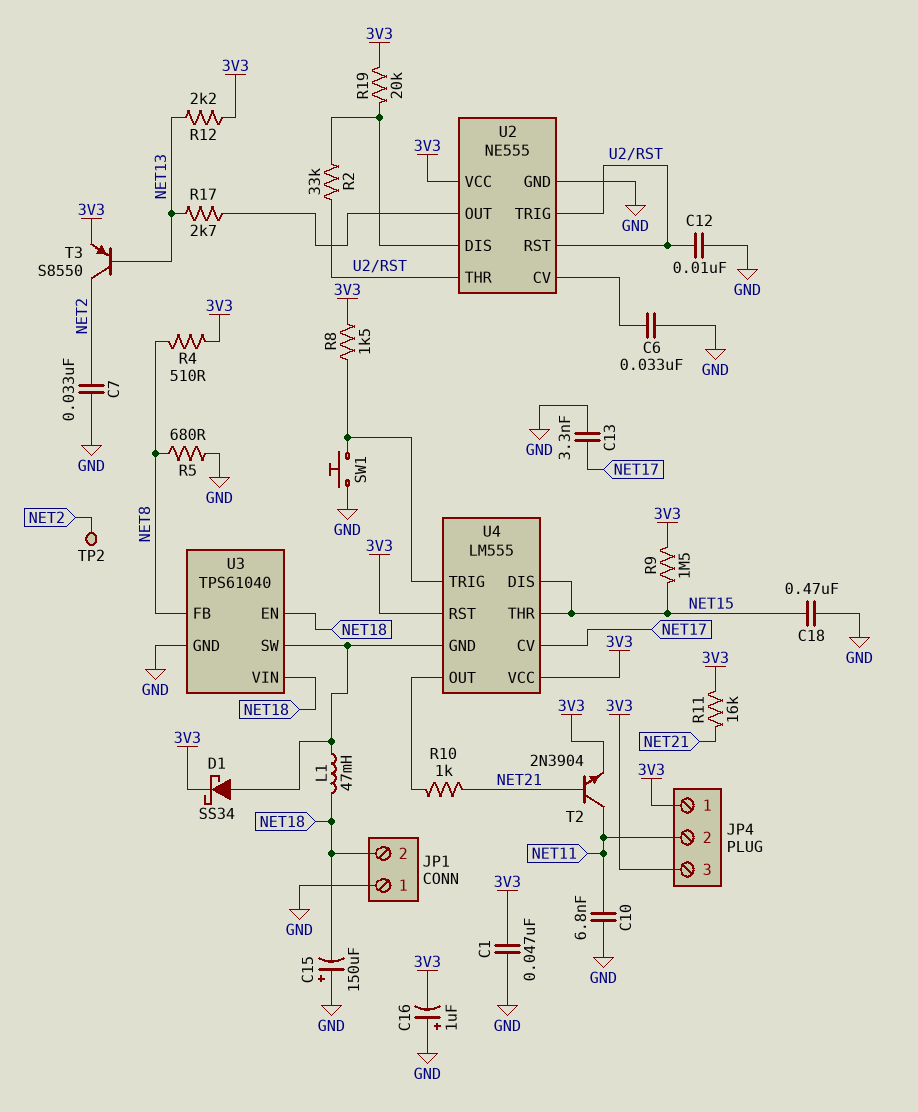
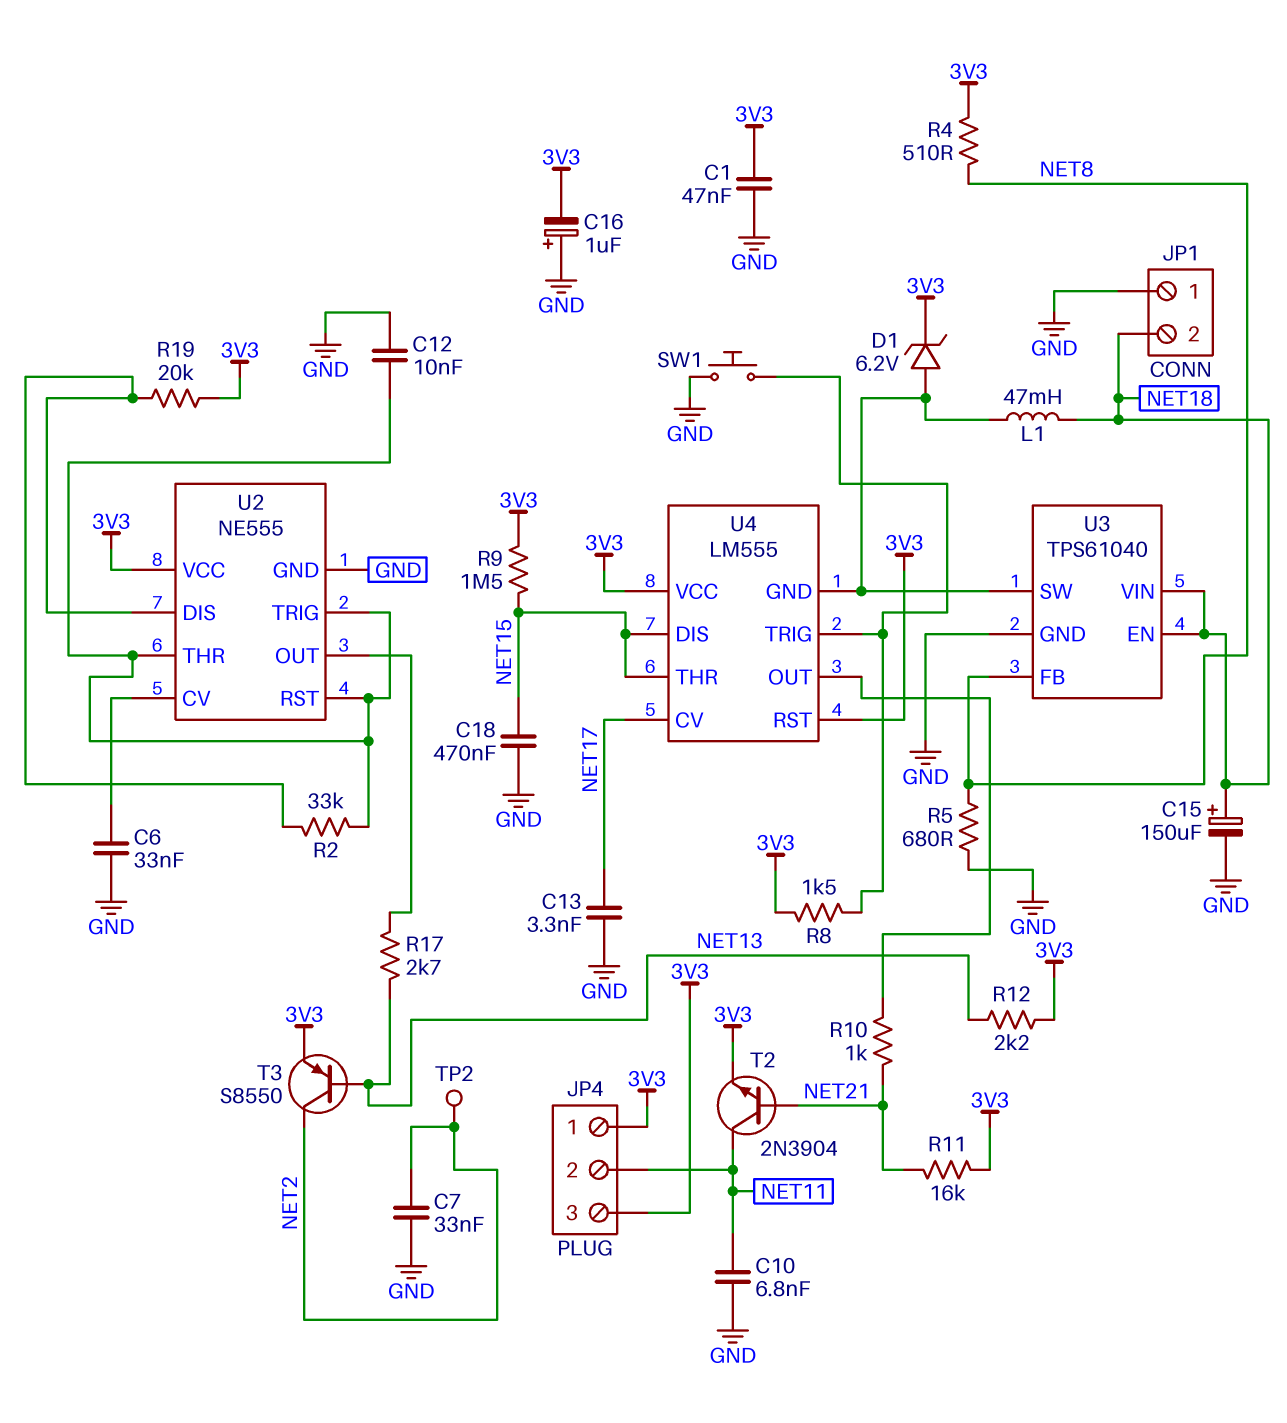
C15: 150uF (plus GND, minus NET18) -> 150uF (plus NET18, minus GND)
D1: schottky SS34 (A U3/SW, K 3V3) -> zener 6.2V (A U3/SW, K 3V3)

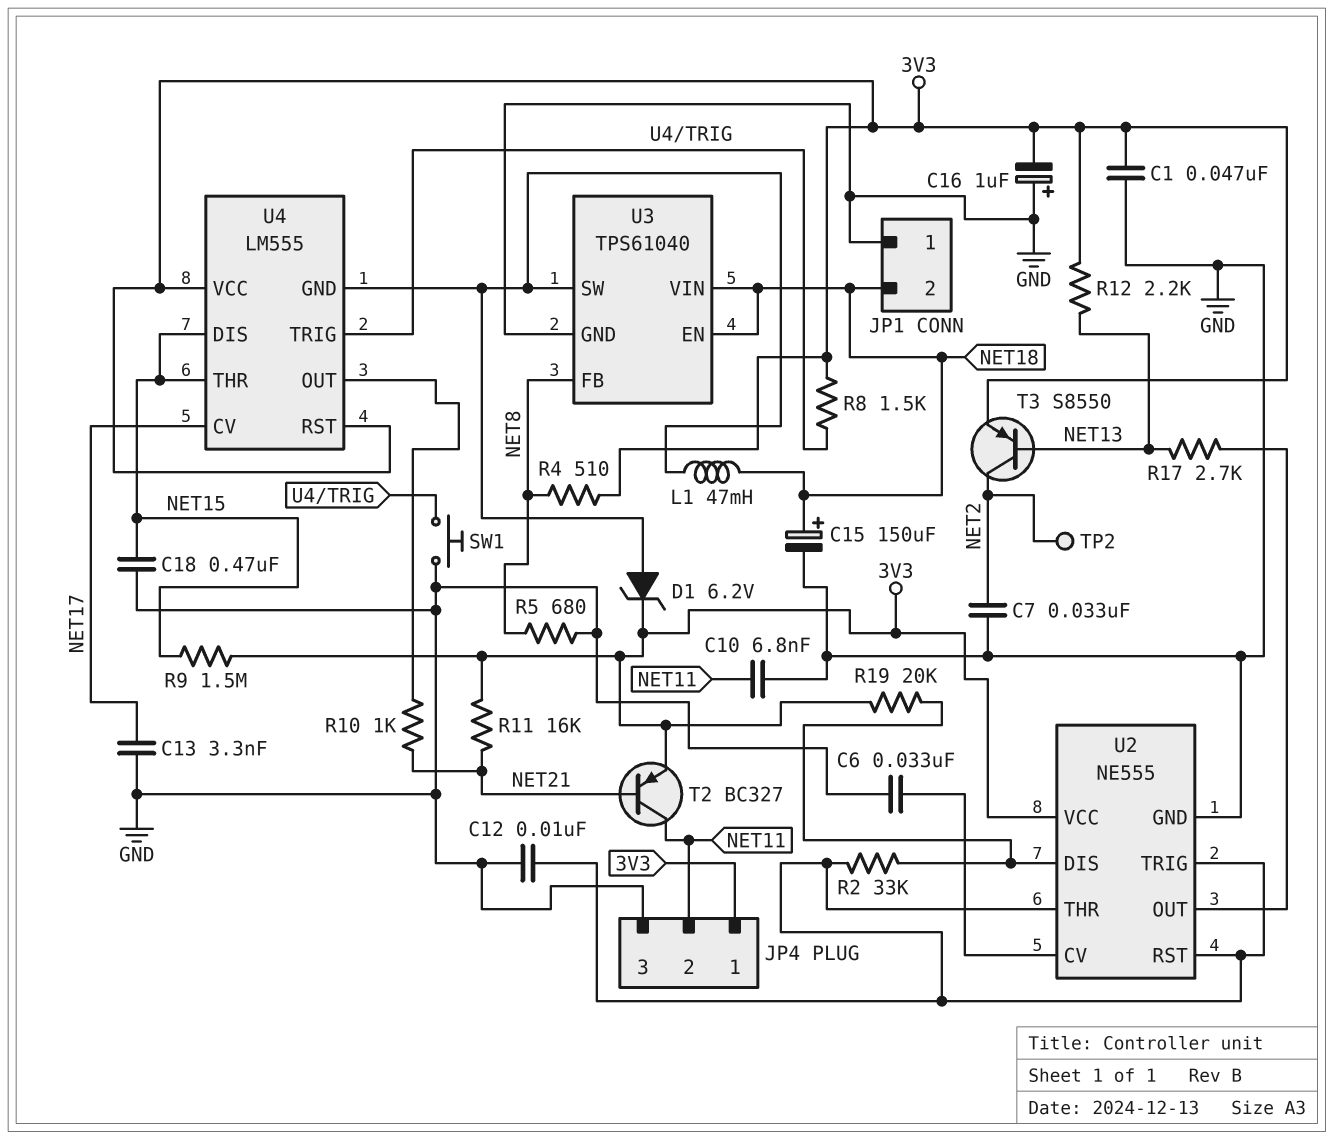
JP4 pin 3: 3V3 -> GND
T2: NPN 2N3904 (B NET21, C NET11, E 3V3) -> PNP BC327 (B NET21, C NET11, E 3V3)

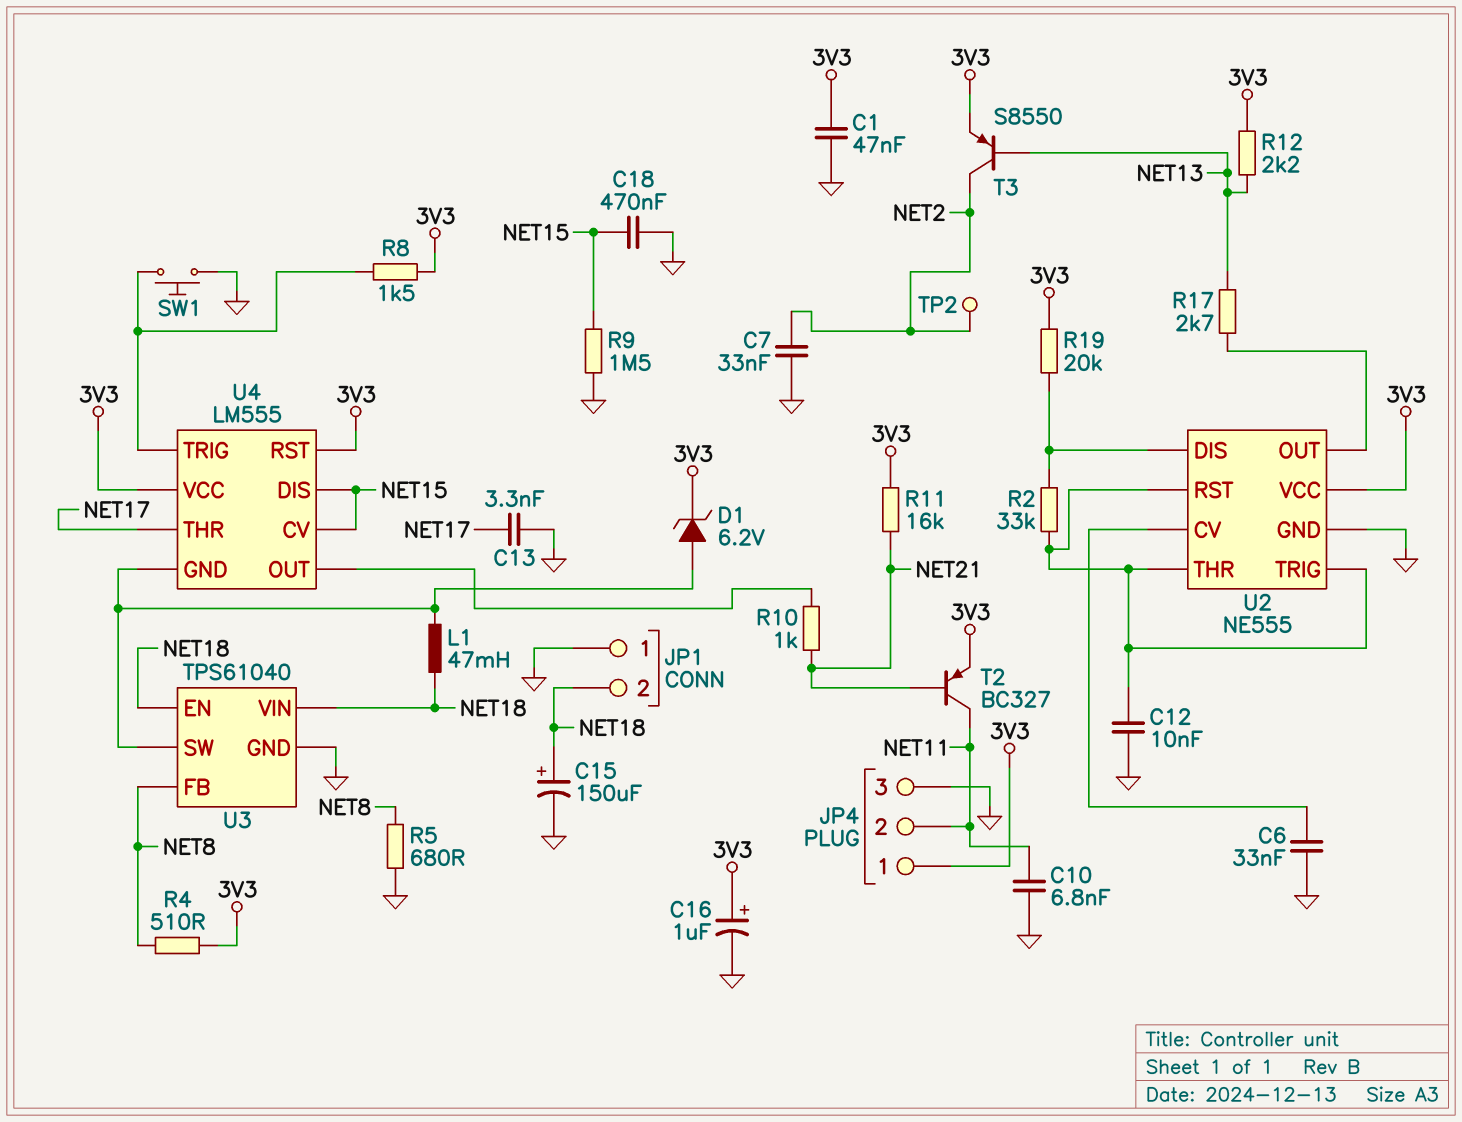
C16: 1uF (plus GND, minus 3V3) -> 1uF (plus 3V3, minus GND)
R9: 1.5M (3V3, NET15) -> 1.5M (GND, NET15)
U4 pin CV: NET17 -> NET15
U4 pin THR: NET15 -> NET17

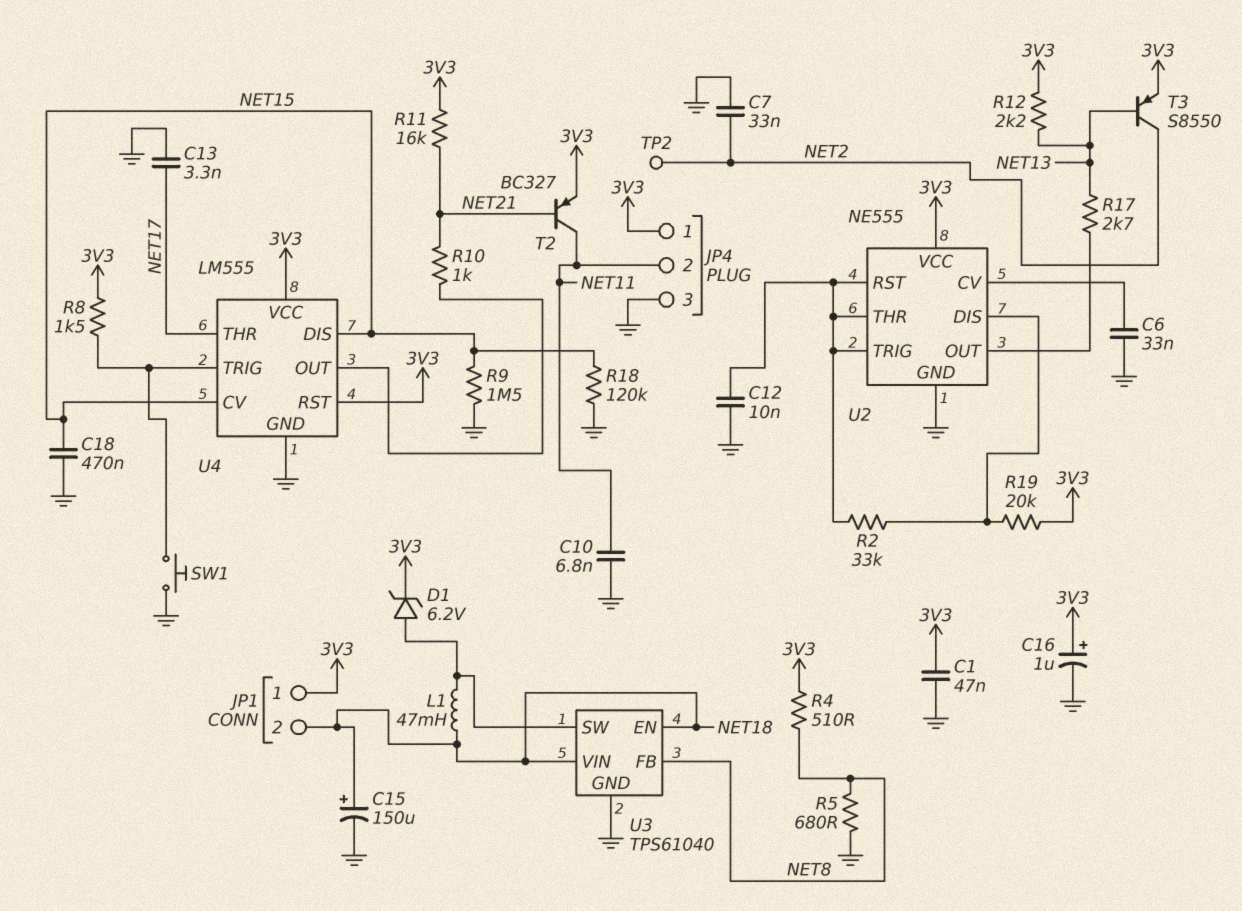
JP1 pin 1: GND -> 3V3
R18: none -> 120k (GND, NET15)
U4 pin GND: U3/SW -> GND

